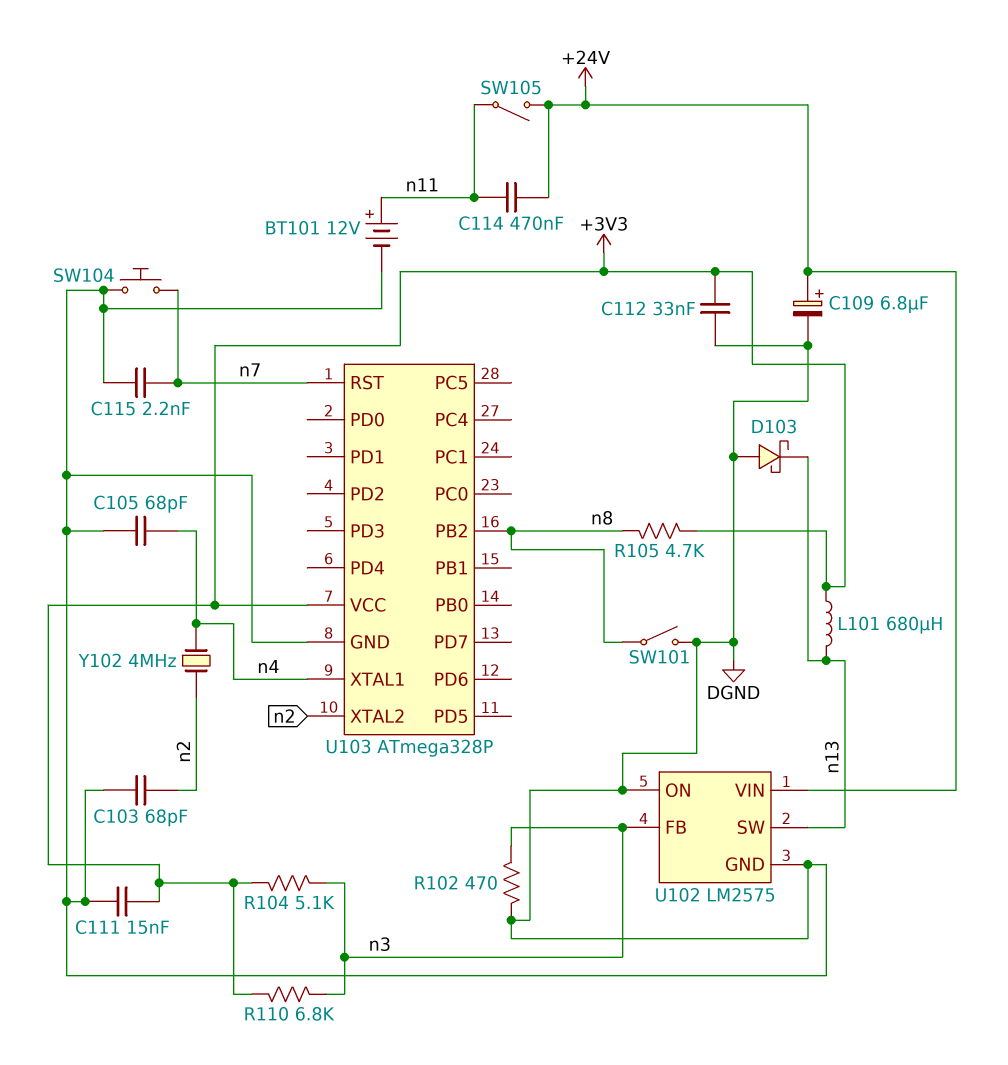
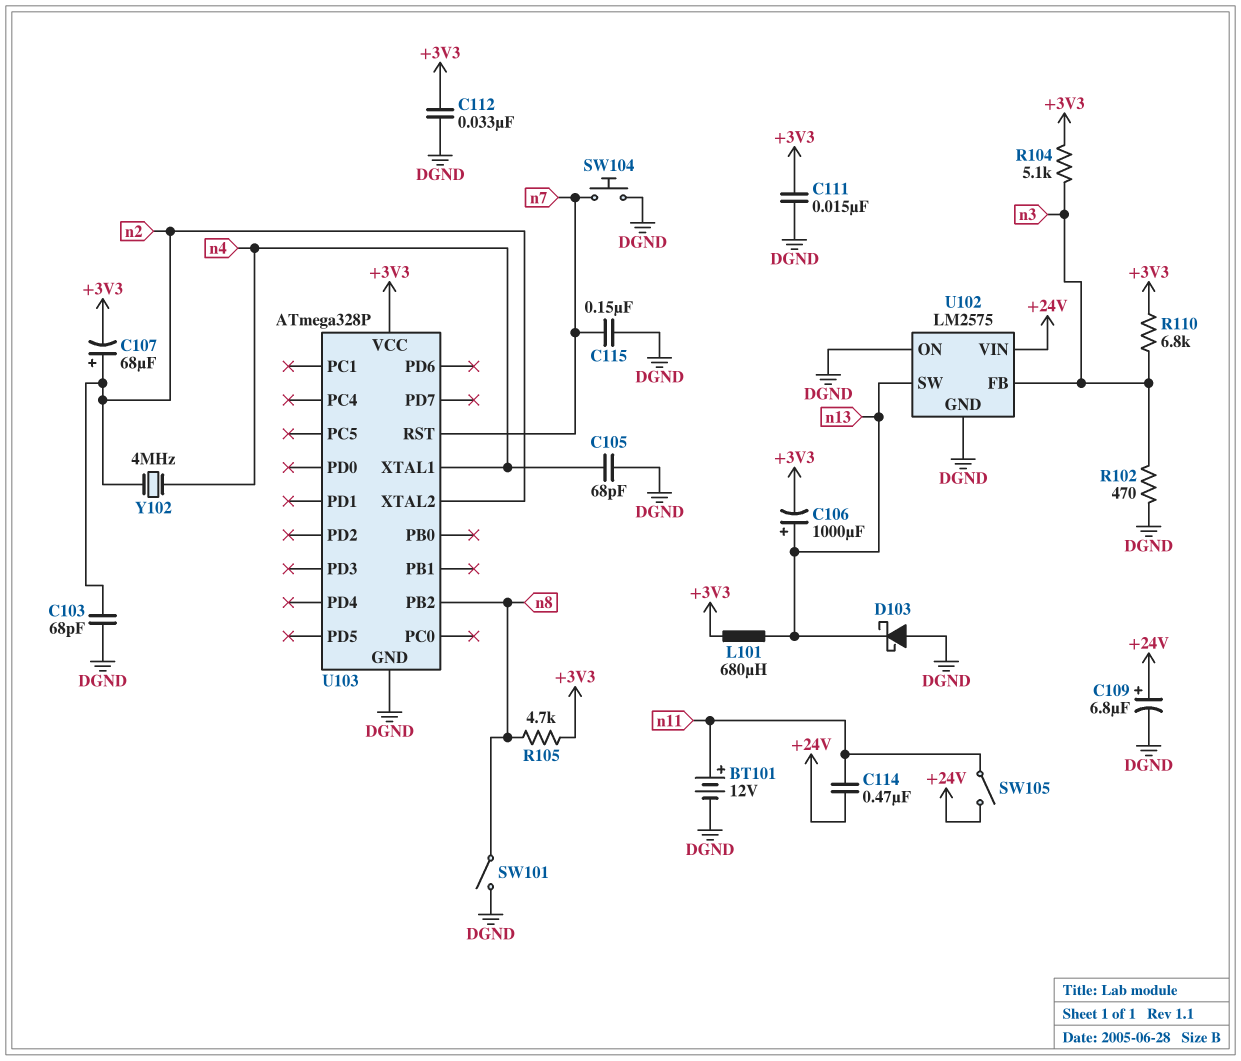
C106: none -> 1000uF (plus n13, minus +3V3)
C107: none -> 68uF (plus n2, minus +3V3)
C115: 2.2nF (DGND, n7) -> 150nF (DGND, n7)

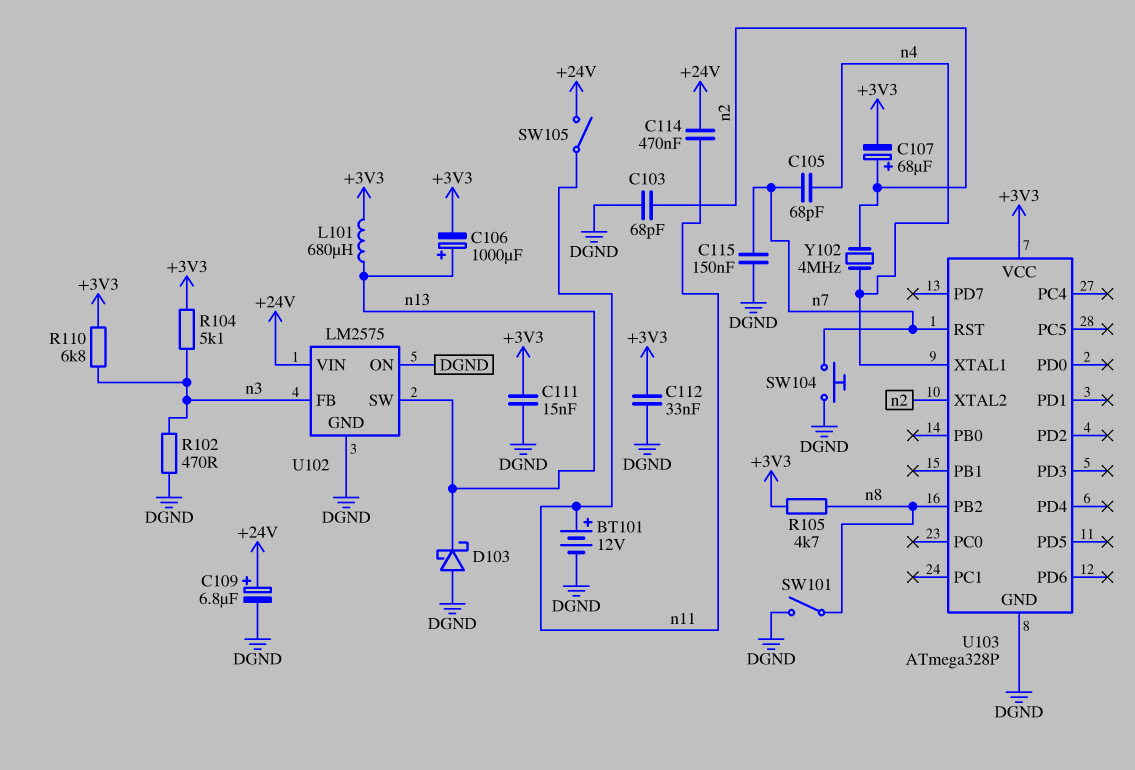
C105: 68pF (DGND, n4) -> 68pF (n4, n7)

